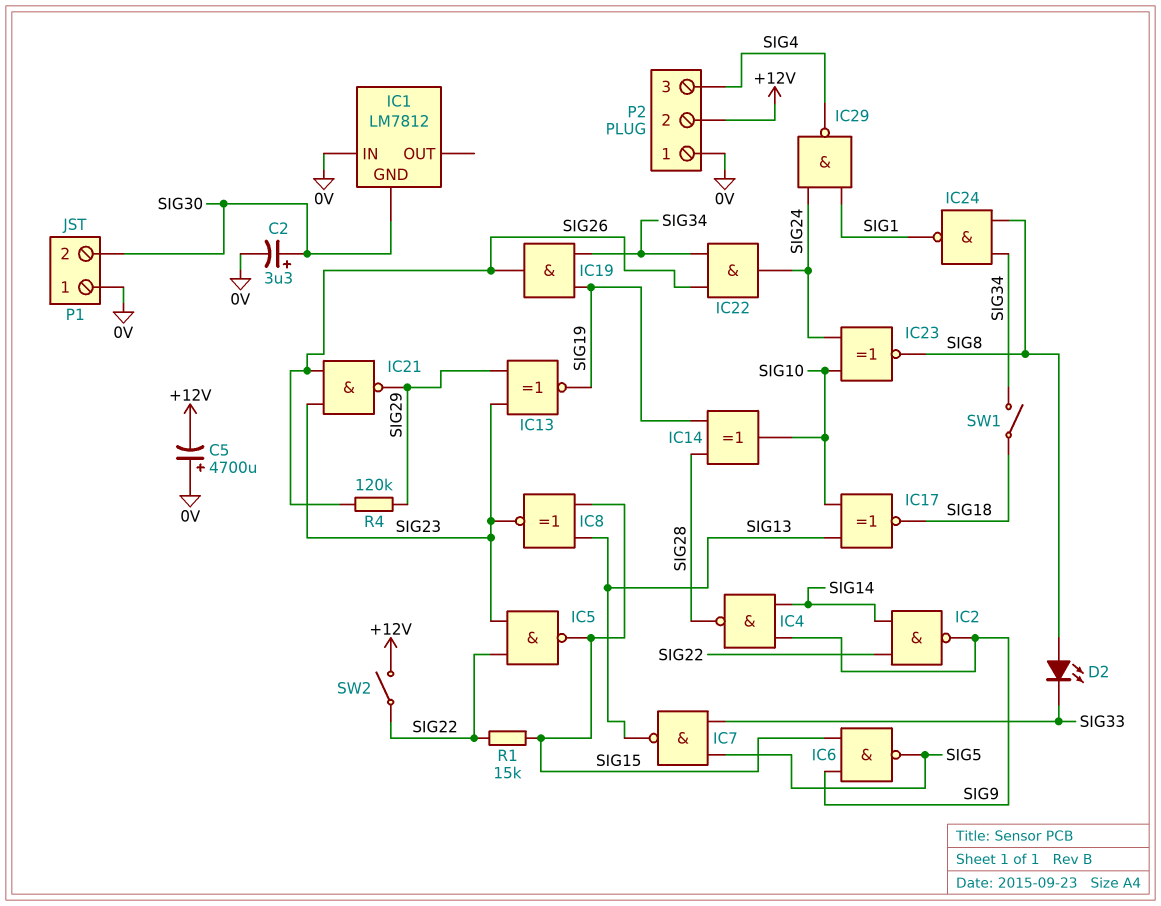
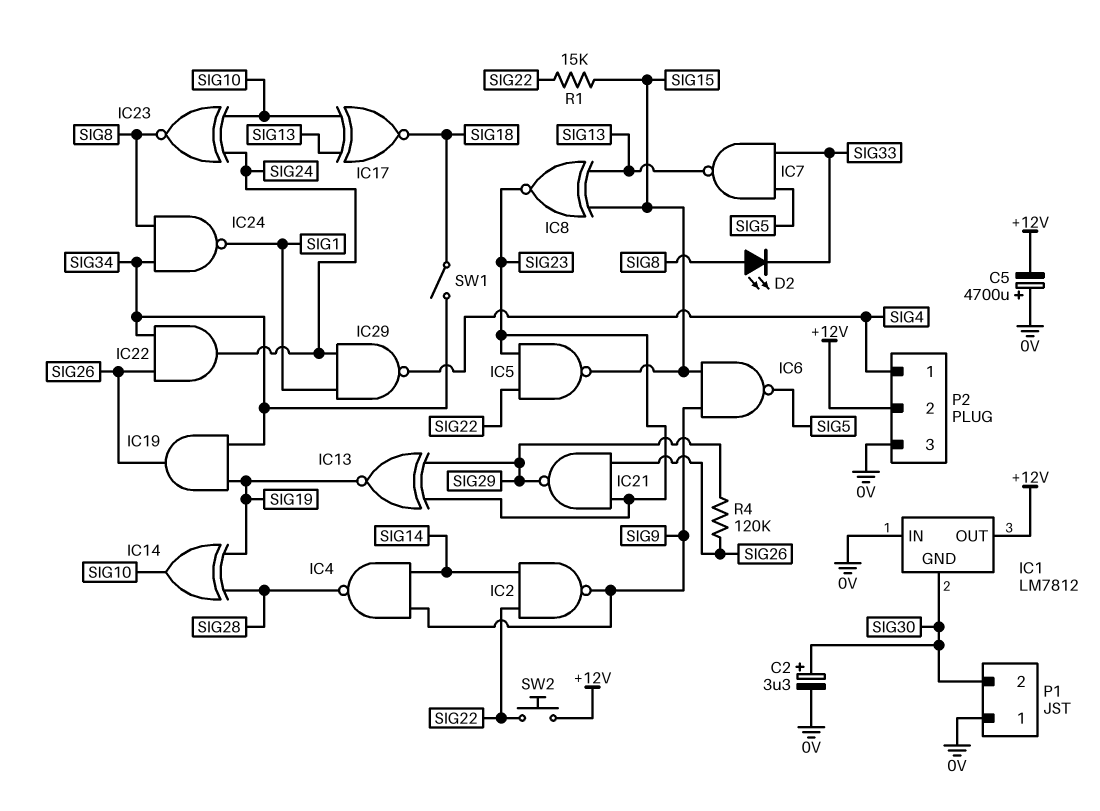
IC1 pin OUT: none -> +12V
P2 pin 1: 0V -> SIG4
P2 pin 3: SIG4 -> 0V
SW2: switch (+12V, SIG22) -> button (+12V, SIG22)

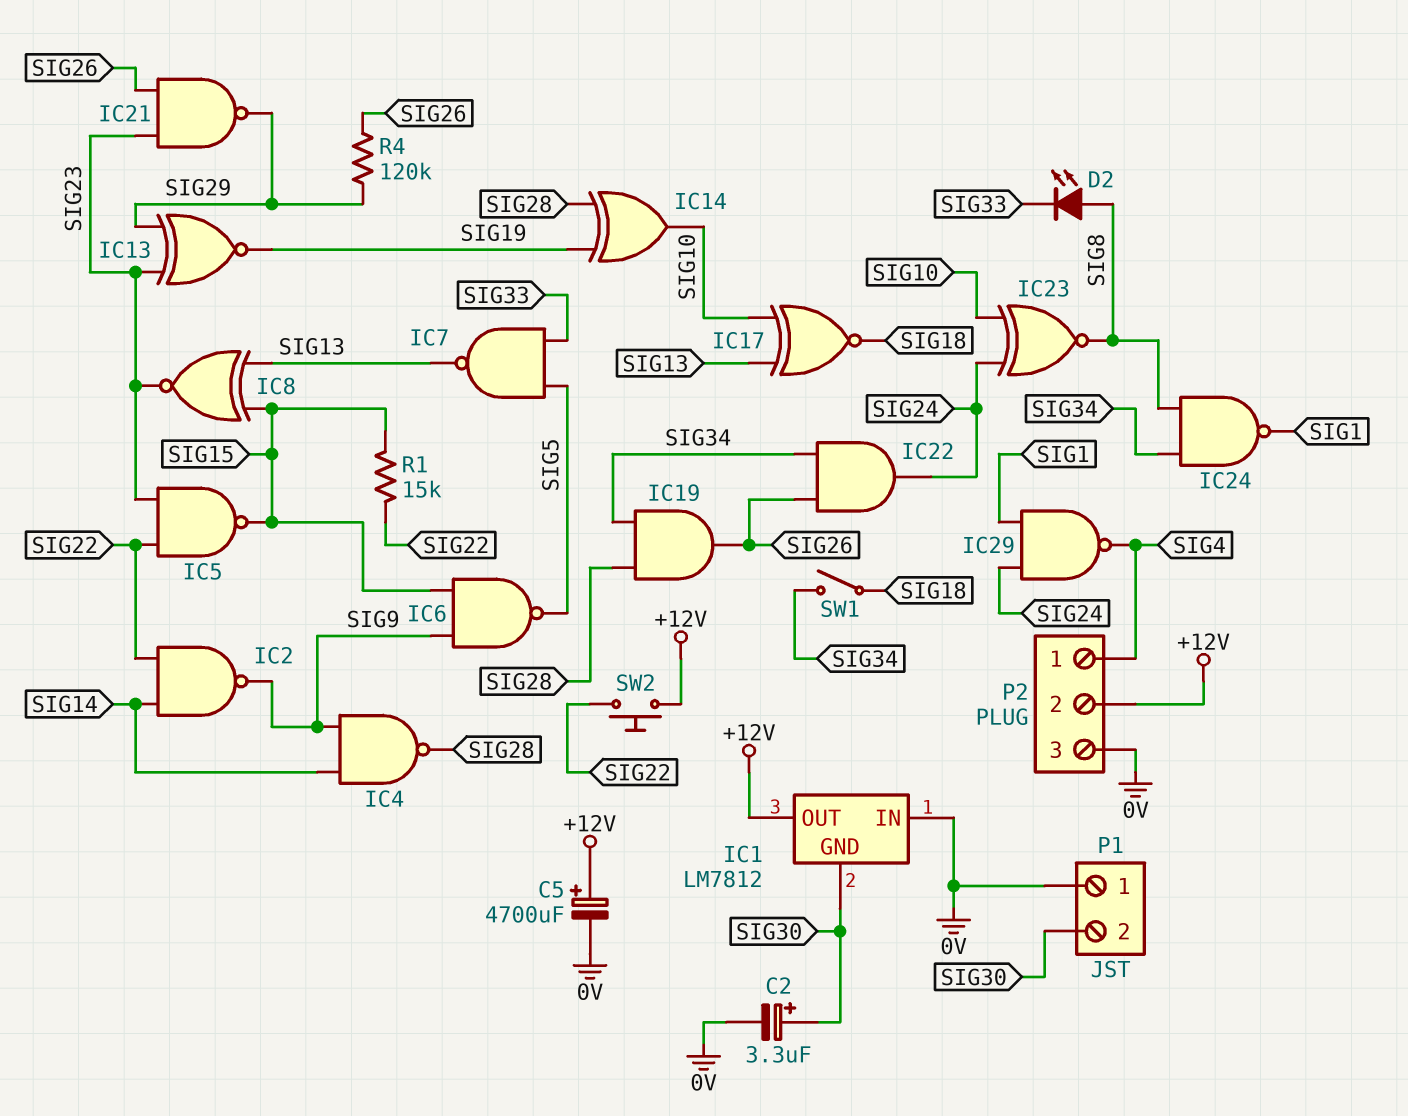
C5: 4700uF (plus 0V, minus +12V) -> 4700uF (plus +12V, minus 0V)
IC19: AND (in SIG19, in SIG34, out SIG26) -> AND (in SIG28, in SIG34, out SIG26)

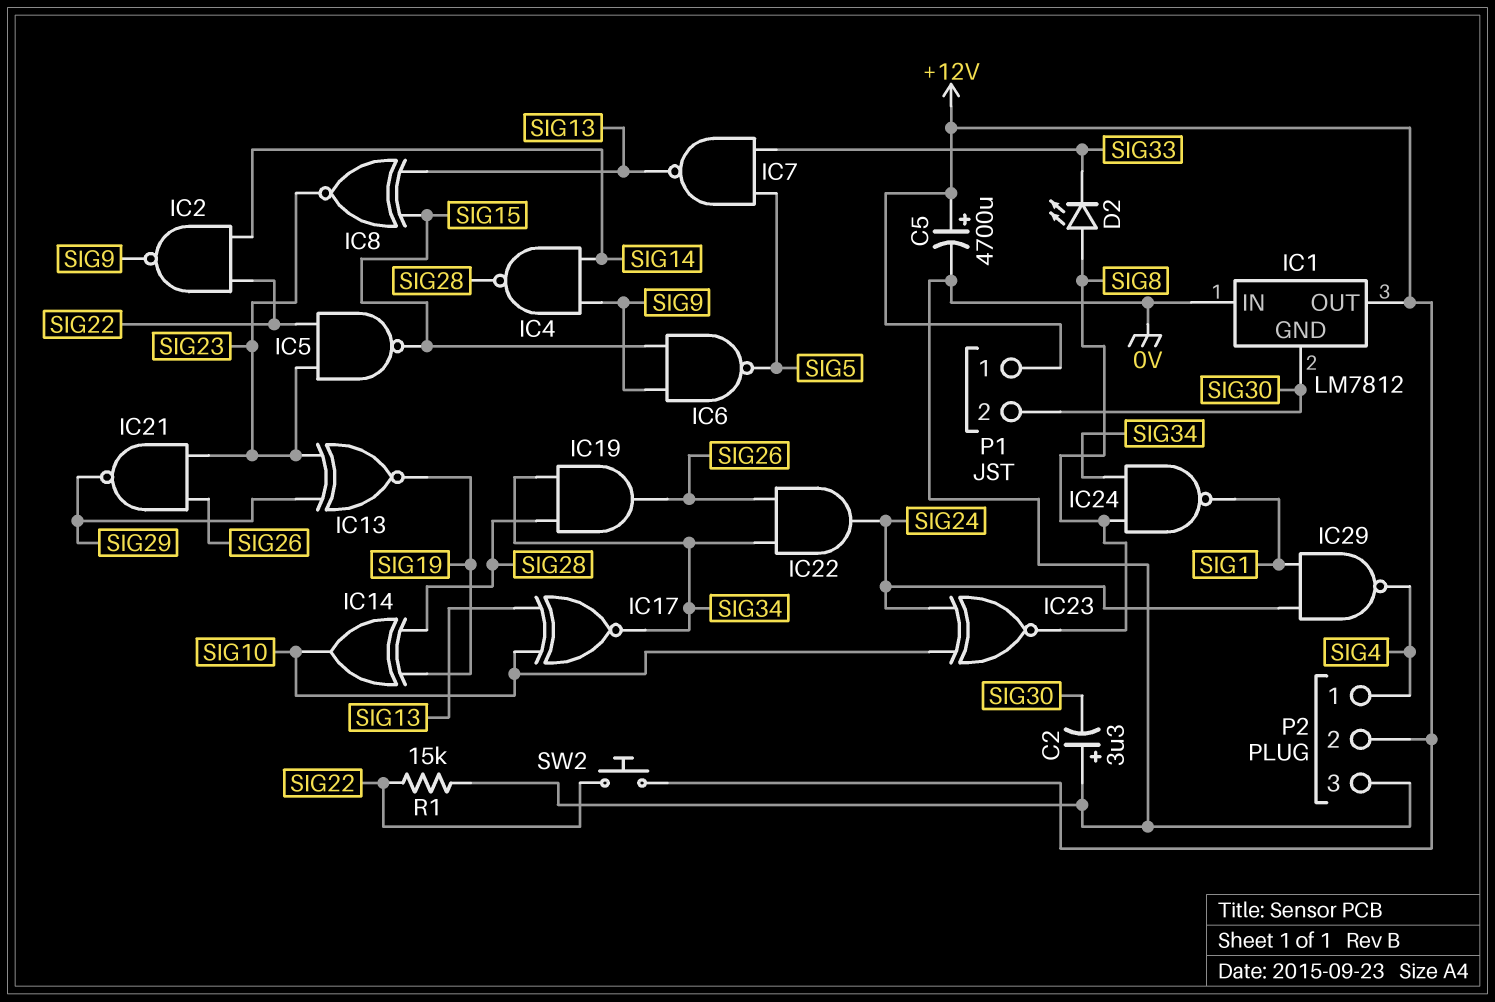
C2: 3.3uF (plus SIG30, minus 0V) -> 3.3uF (plus 0V, minus SIG30)
IC17: XNOR (in SIG10, in SIG13, out SIG18) -> XNOR (in SIG10, in SIG13, out SIG34)
P1 pin 1: 0V -> +12V
R1: 15k (SIG15, SIG22) -> 15k (0V, SIG22)
R4: 120k (SIG26, SIG29) -> none
SW1: switch (SIG18, SIG34) -> none

